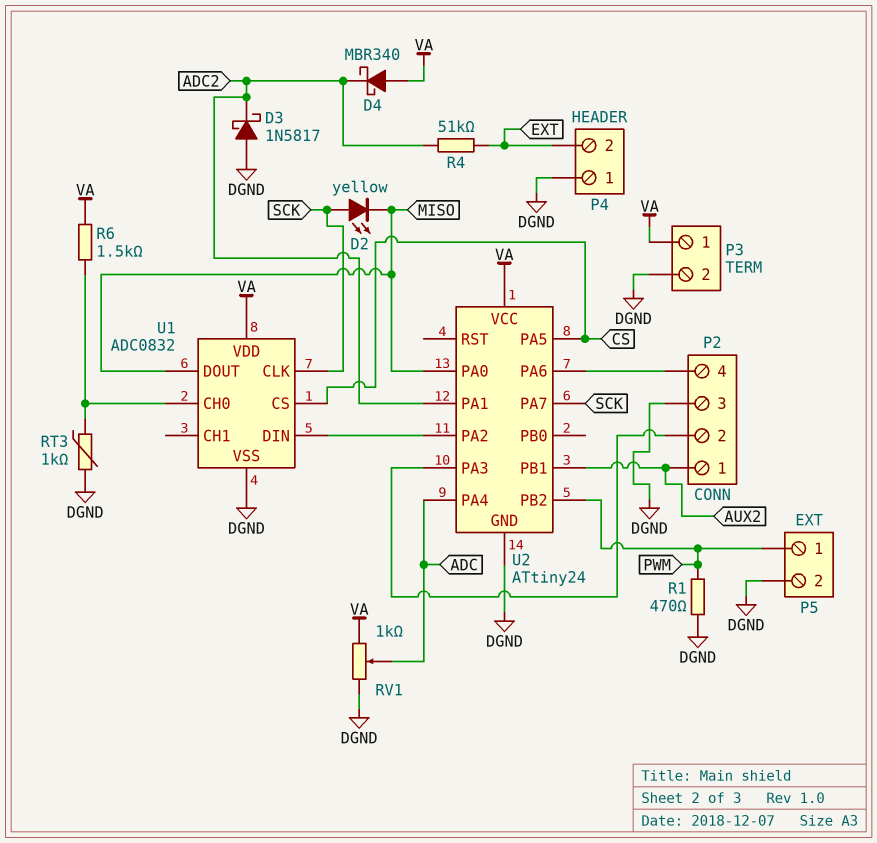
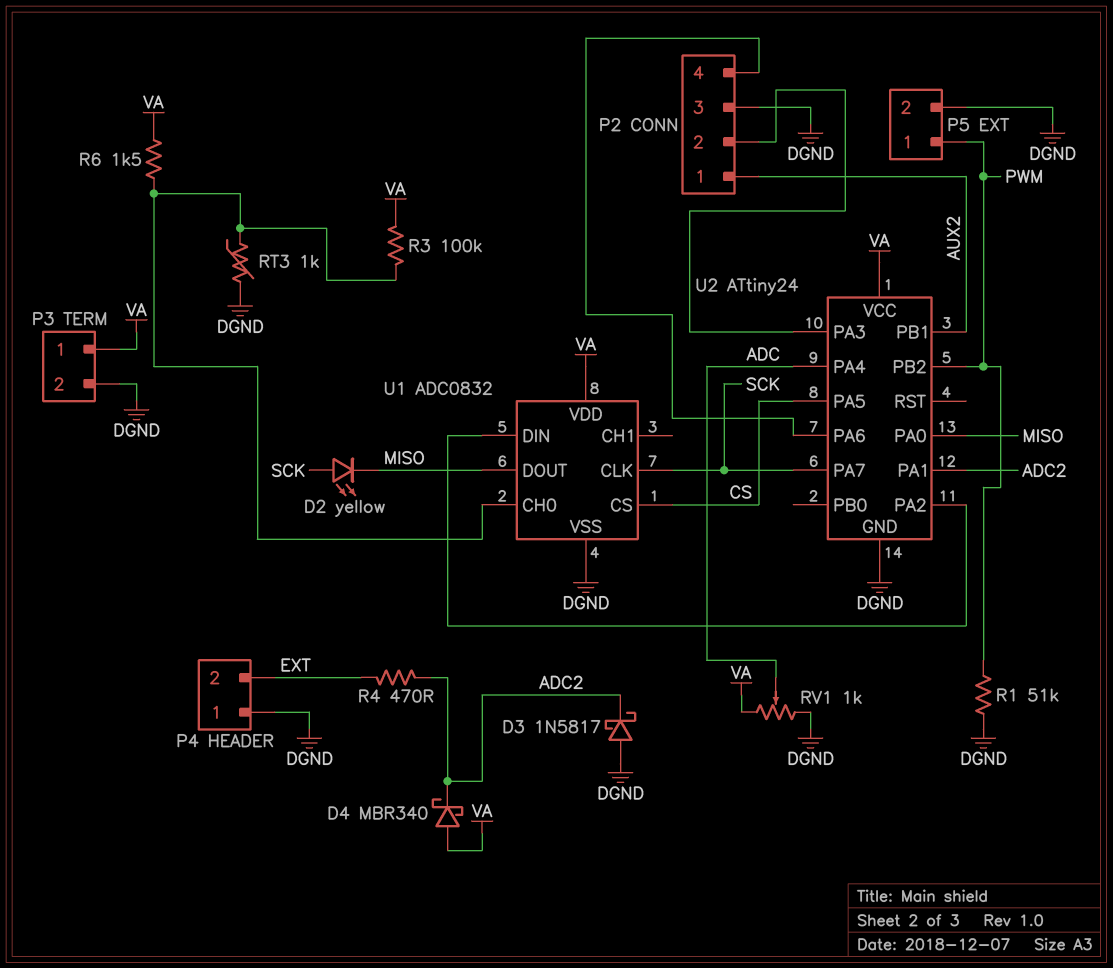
R1: 470 (DGND, PWM) -> 51k (DGND, PWM)
R3: none -> 100k (U1/CH0, VA)
R4: 51k (ADC2, EXT) -> 470 (ADC2, EXT)

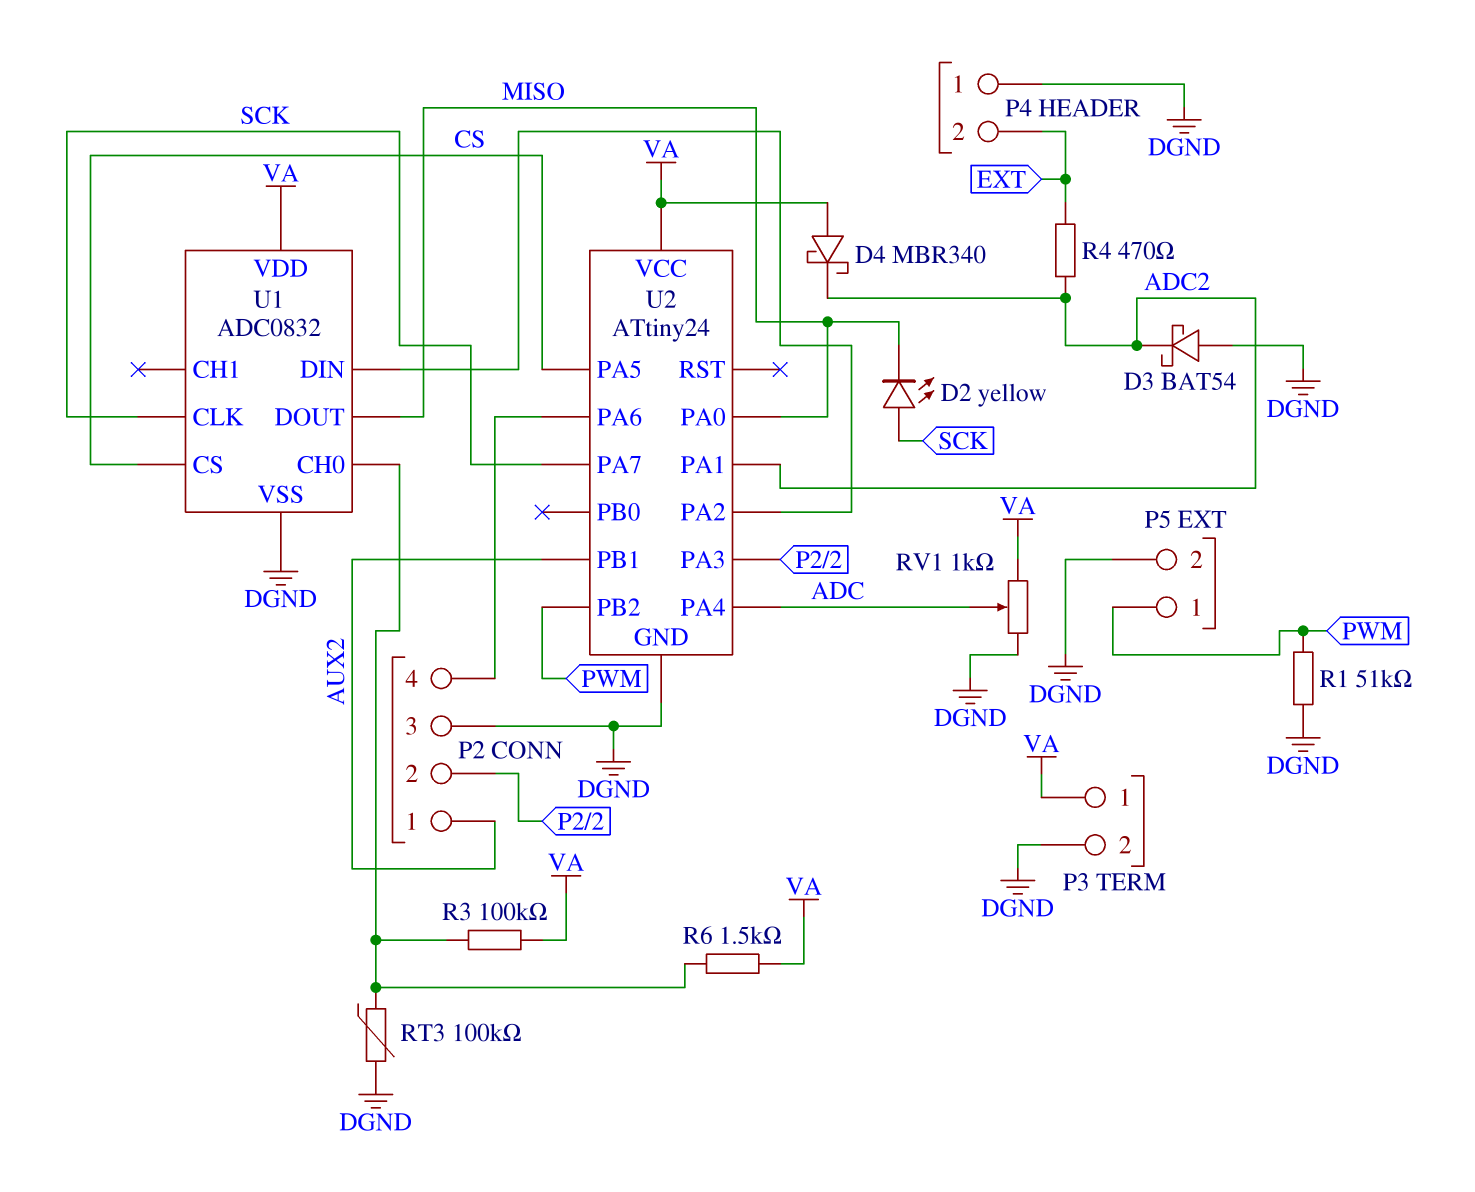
D3: schottky 1N5817 (A DGND, K ADC2) -> schottky BAT54 (A DGND, K ADC2)
RT3: 1k (DGND, U1/CH0) -> 100k (DGND, U1/CH0)

